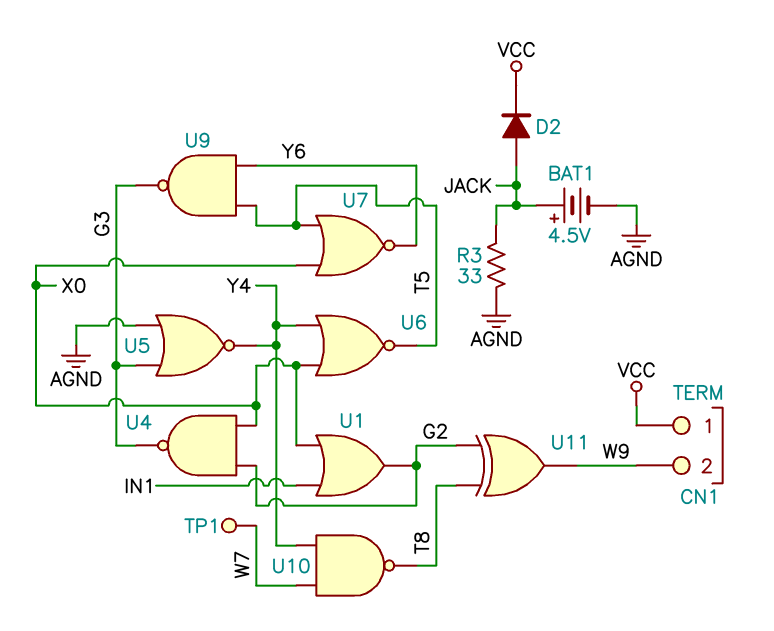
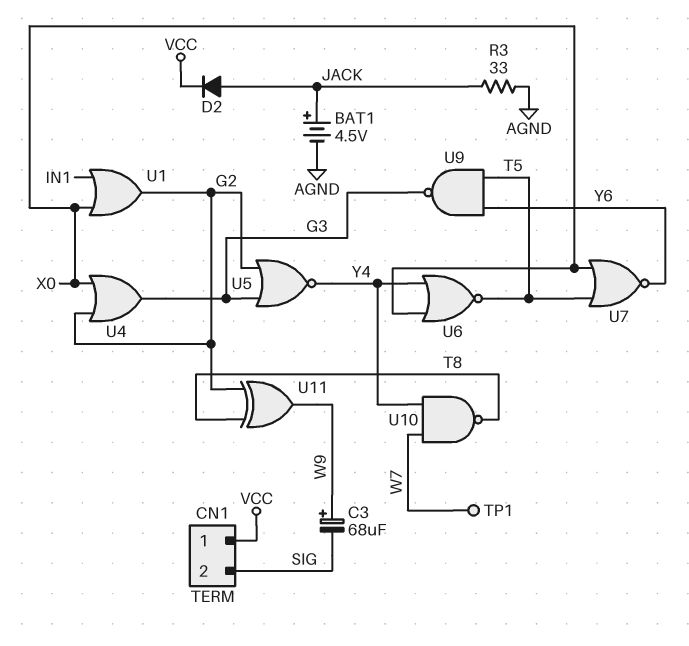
C3: none -> 68uF (plus W9, minus SIG)
CN1 pin 2: W9 -> SIG
U4: NAND (in G2, in X0, out G3) -> OR (in G2, in X0, out G3)
U5: NOR (in AGND, in G3, out Y4) -> NOR (in G2, in G3, out Y4)

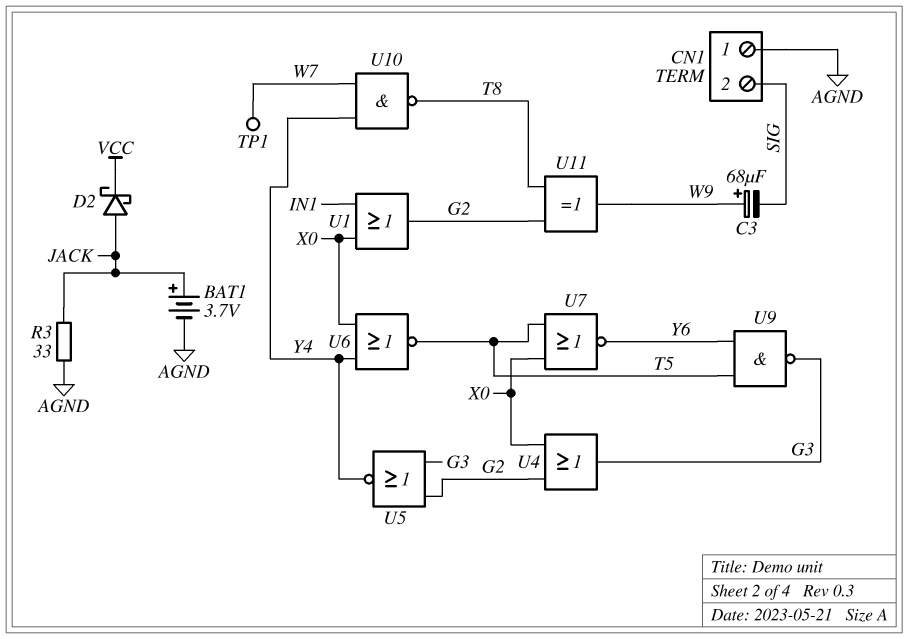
BAT1: 4.5V (plus JACK, minus AGND) -> 3.7V (plus JACK, minus AGND)
CN1 pin 1: VCC -> AGND
D2: diode (A JACK, K VCC) -> schottky (A JACK, K VCC)

